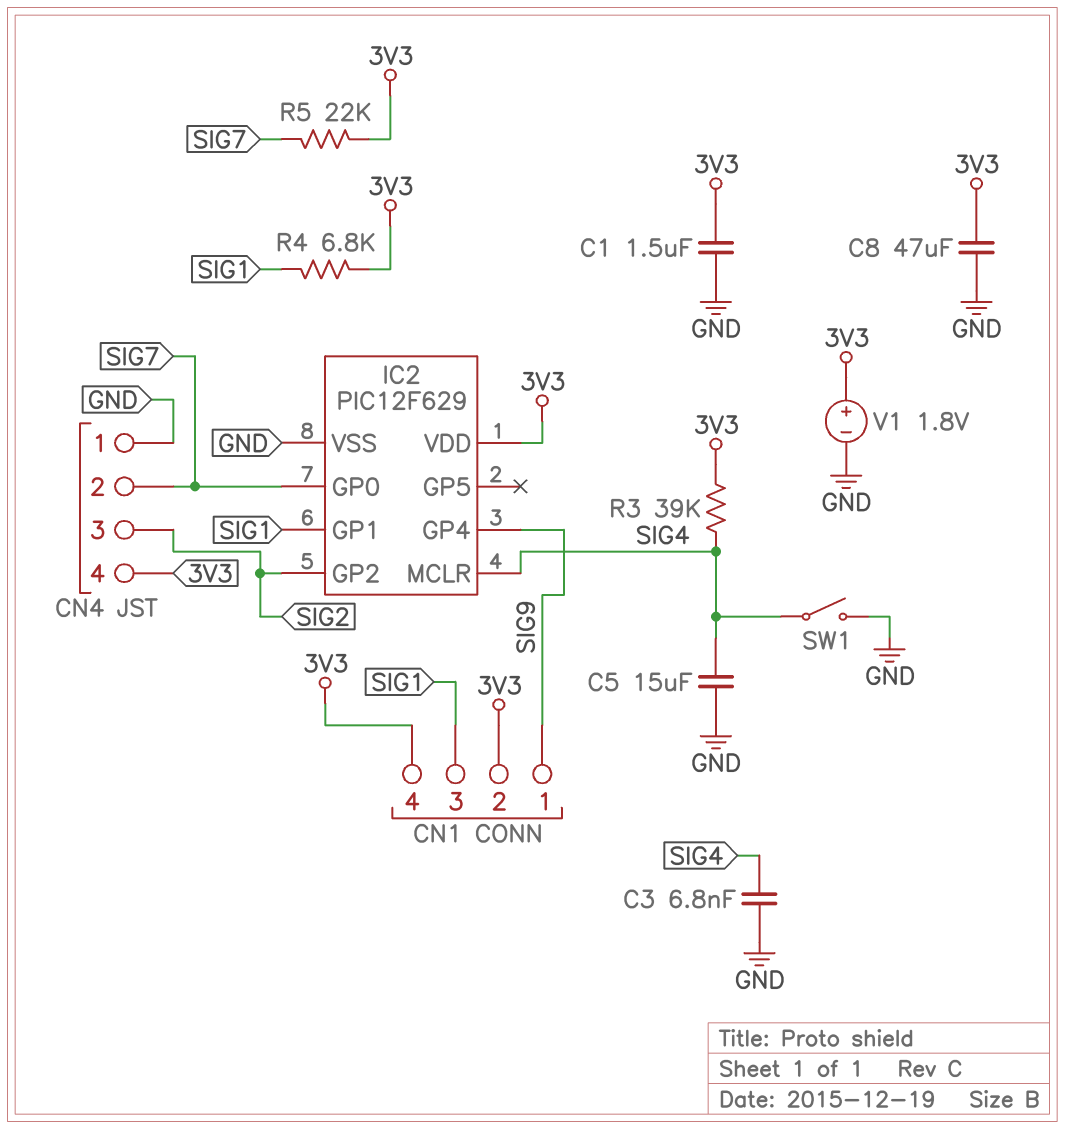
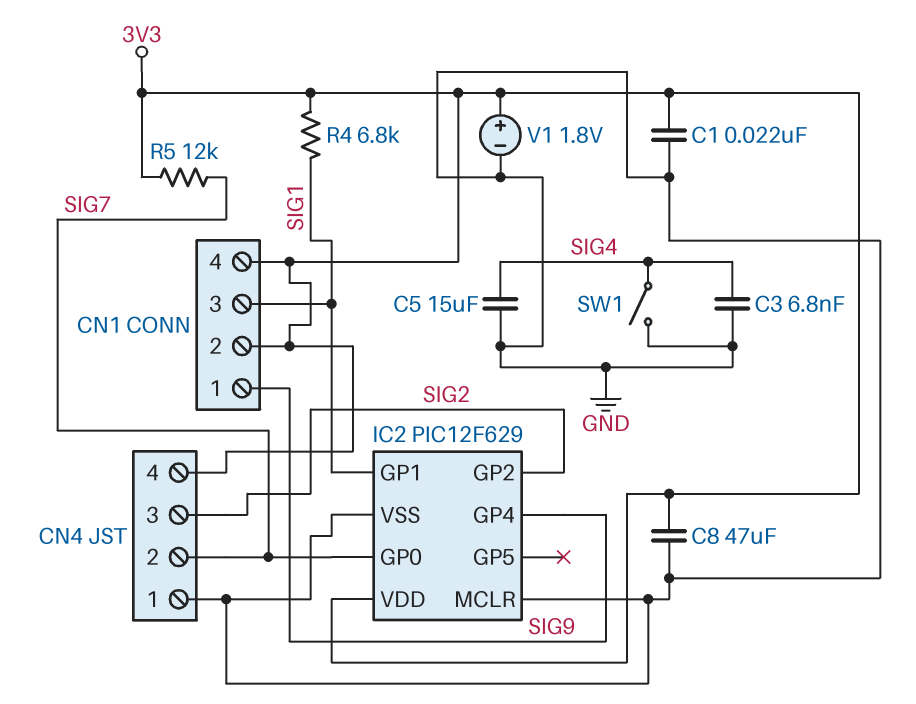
C1: 1.5uF (3V3, GND) -> 22nF (3V3, GND)
IC2 pin MCLR: SIG4 -> GND
R3: 39k (3V3, SIG4) -> none
R5: 22k (3V3, SIG7) -> 12k (3V3, SIG7)

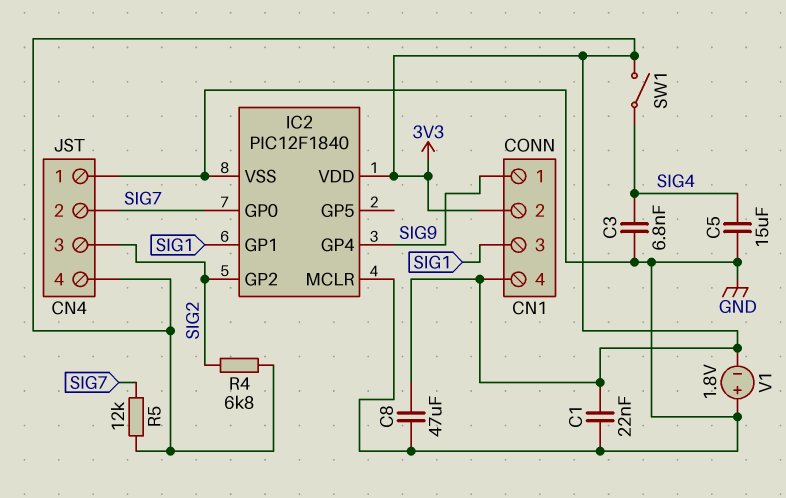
IC2: PIC12F629 -> PIC12F1840
R4: 6.8k (3V3, SIG1) -> 6.8k (3V3, SIG2)
SW1: switch (GND, SIG4) -> switch (3V3, SIG4)
V1: 1.8V (plus 3V3, minus GND) -> 1.8V (plus GND, minus 3V3)

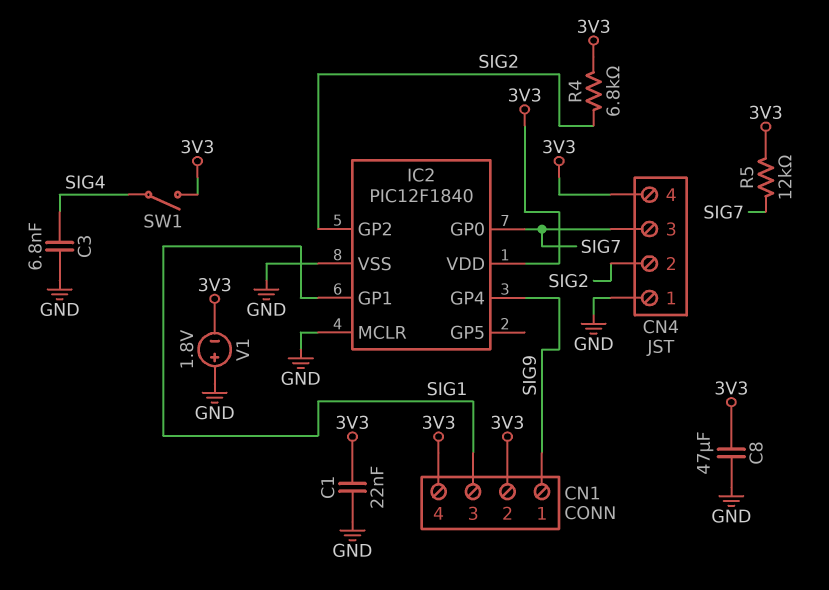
C5: 15uF (GND, SIG4) -> none
CN4 pin 2: SIG7 -> SIG2
CN4 pin 3: SIG2 -> SIG7

